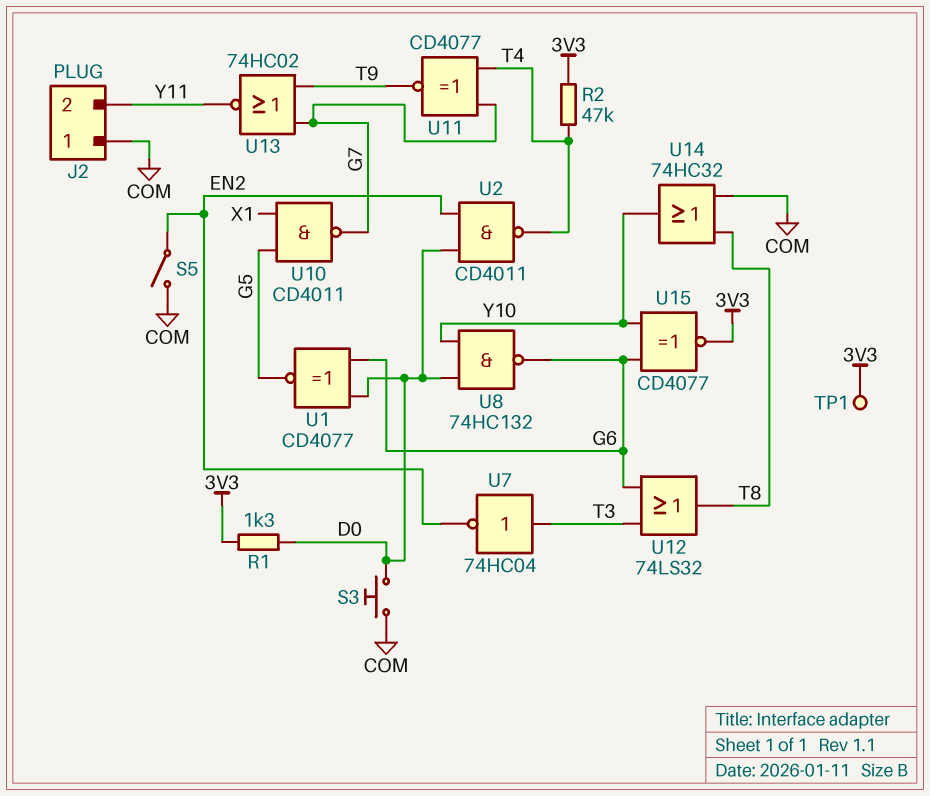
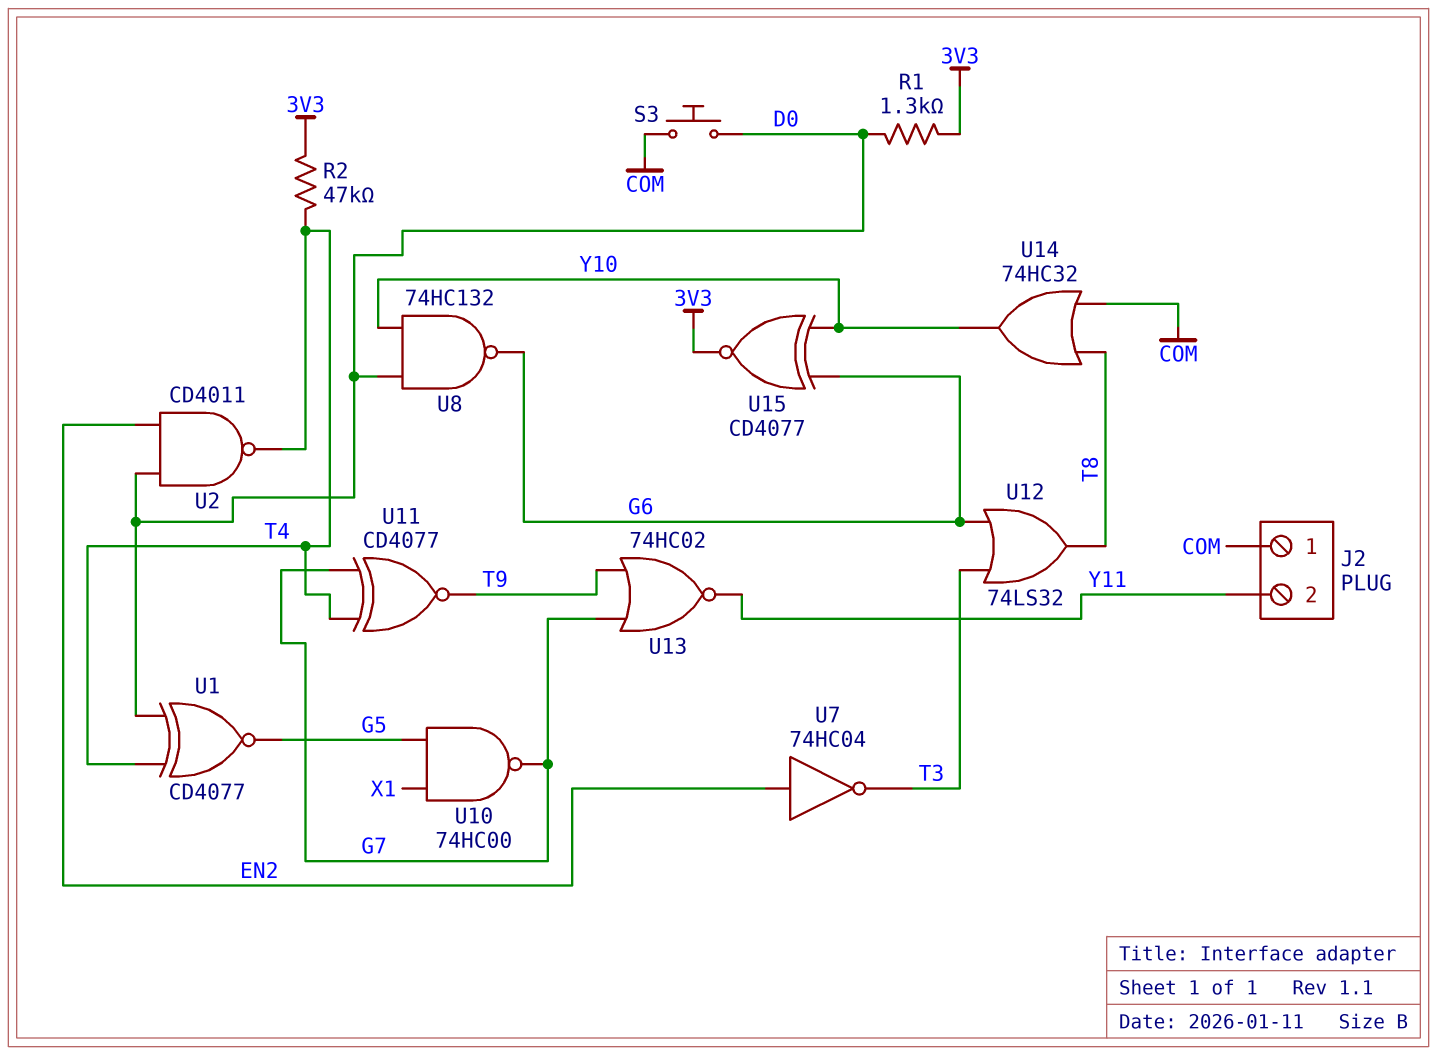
S5: switch (COM, EN2) -> none
TP1: test point (3V3) -> none
U1: XNOR CD4077 (in D0, in G6, out G5) -> XNOR CD4077 (in D0, in T4, out G5)
U7: NOT 74HC04 (in T3, out EN2) -> NOT 74HC04 (in EN2, out T3)
U10: NAND CD4011 (in G5, in X1, out G7) -> NAND 74HC00 (in G5, in X1, out G7)

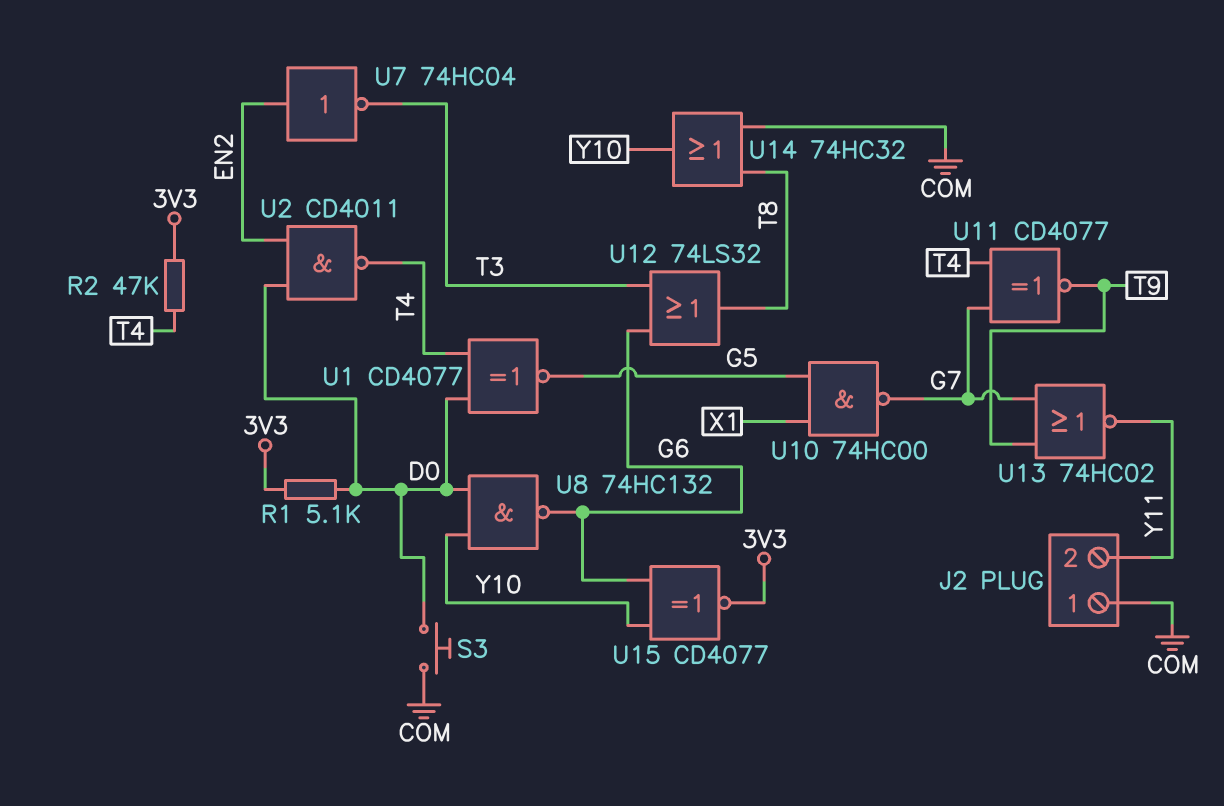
R1: 1.3k (3V3, D0) -> 5.1k (3V3, D0)

